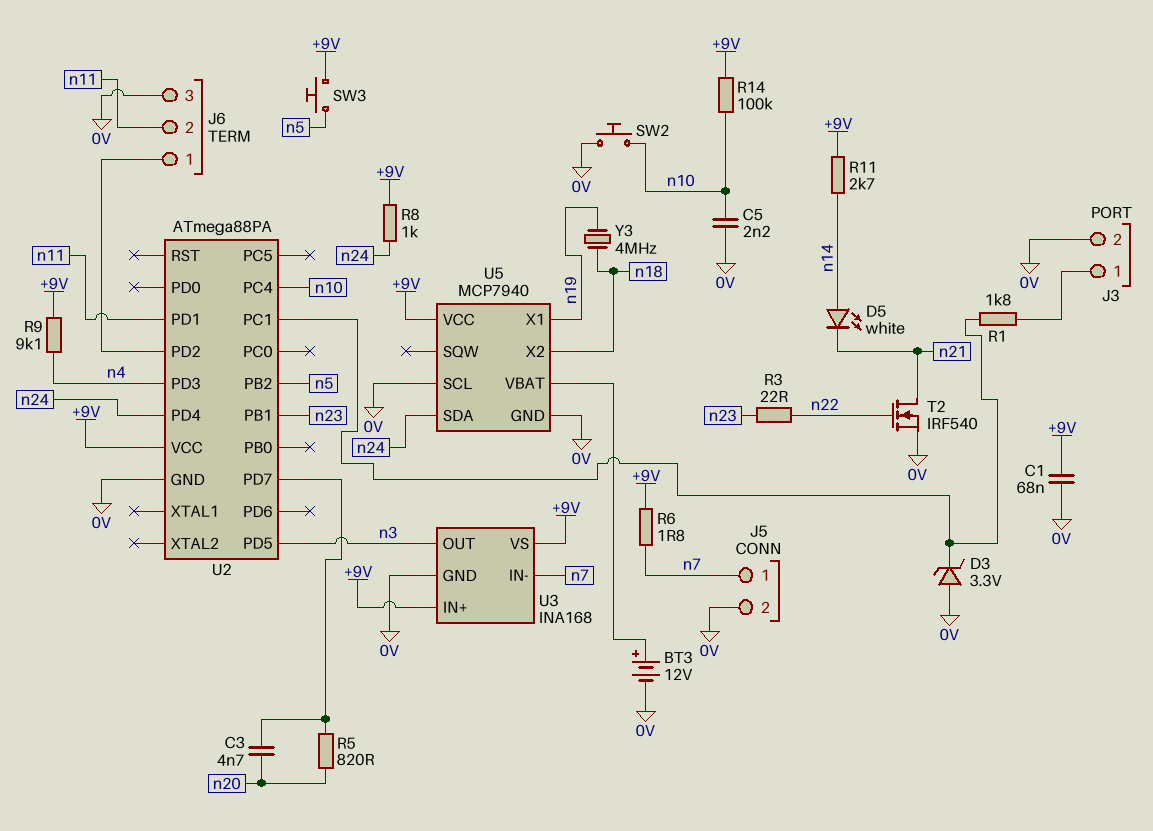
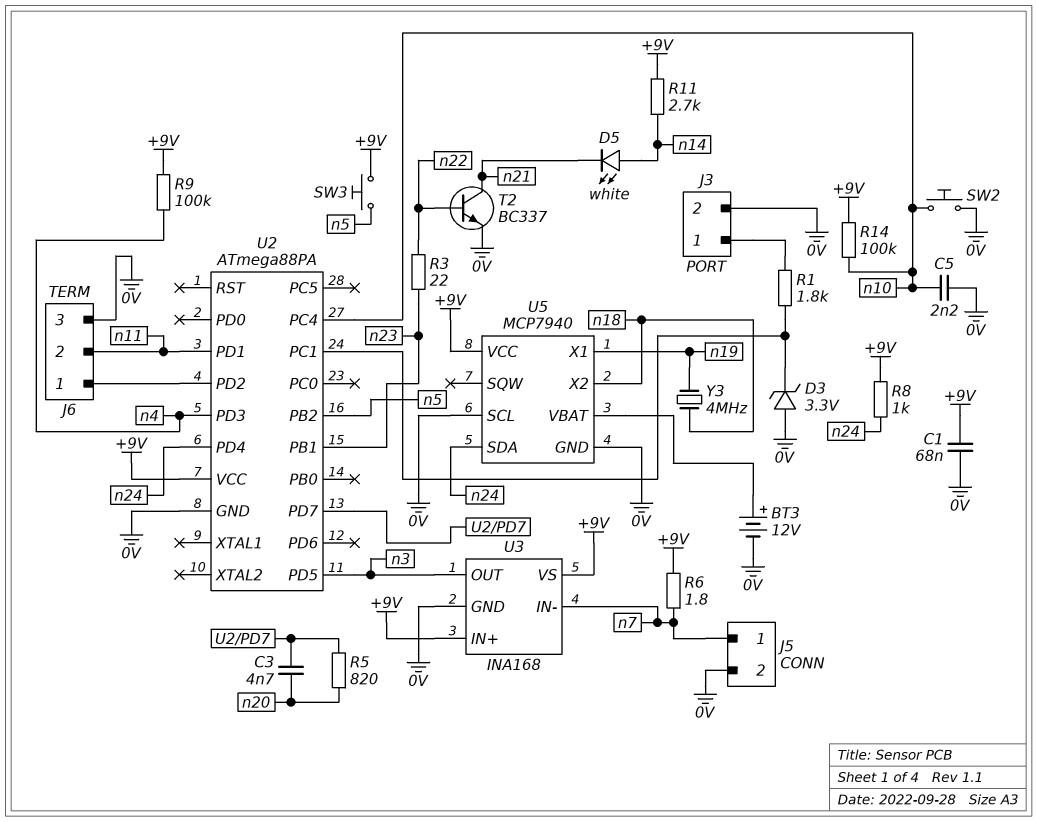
R9: 9.1k (+9V, n4) -> 100k (+9V, n4)
T2: NMOS IRF540 (G n22, D n21, S 0V) -> NPN BC337 (B n22, C n21, E 0V)

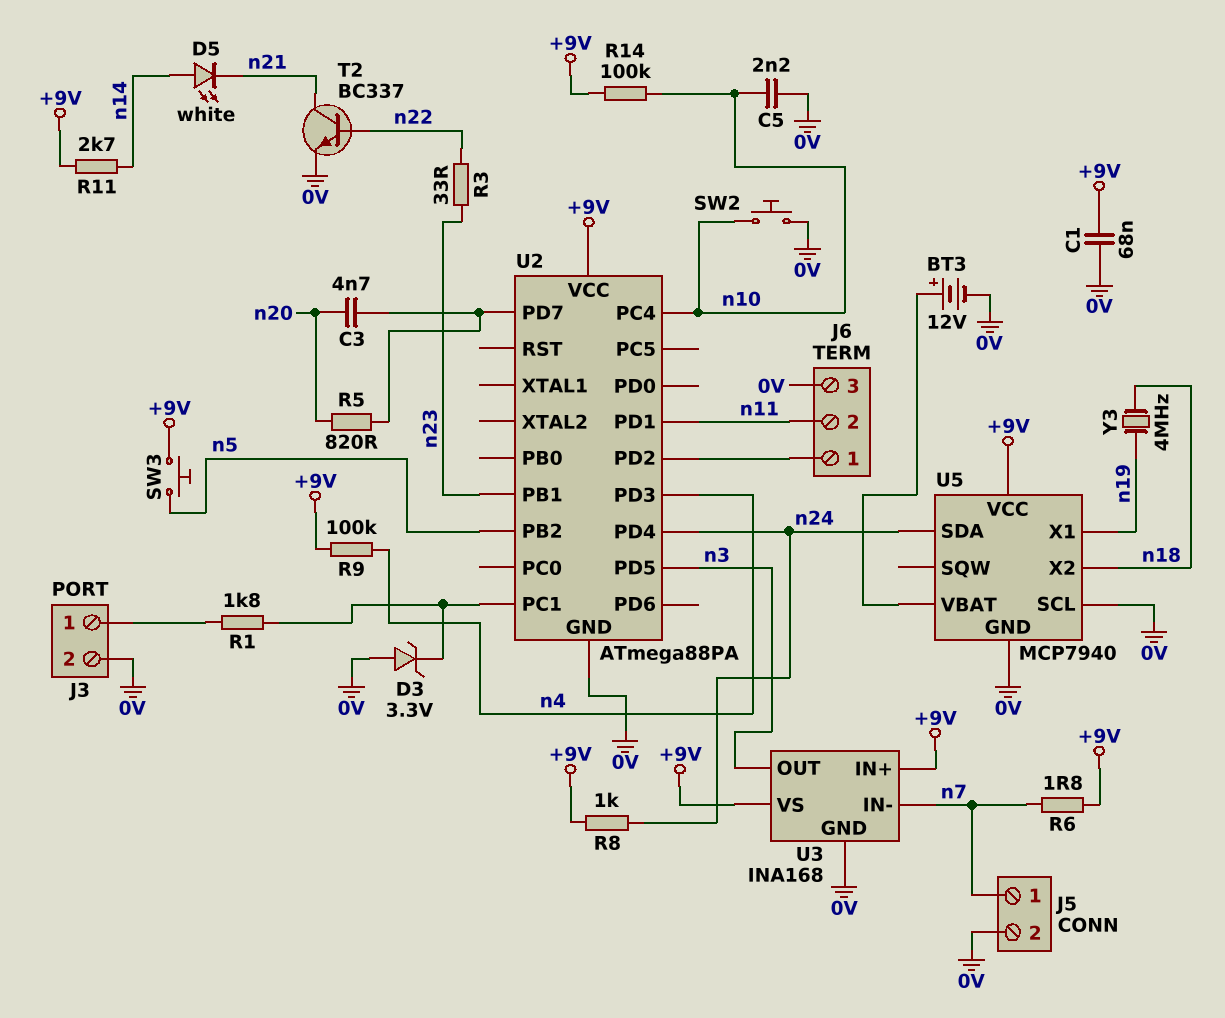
R3: 22 (n22, n23) -> 33 (n22, n23)

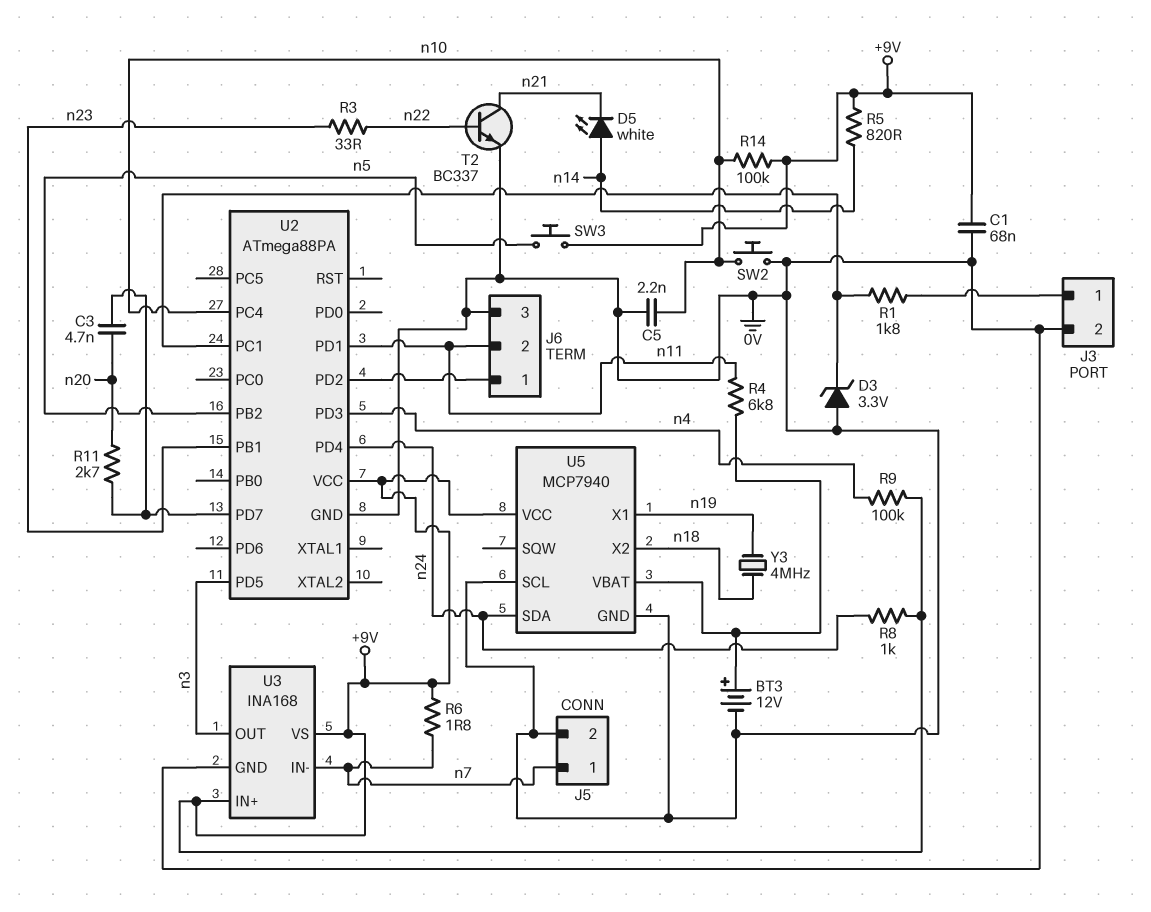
R4: none -> 6.8k (U5/VBAT, n11)
R5: 820 (U2/PD7, n20) -> 820 (+9V, n14)
R11: 2.7k (+9V, n14) -> 2.7k (U2/PD7, n20)

